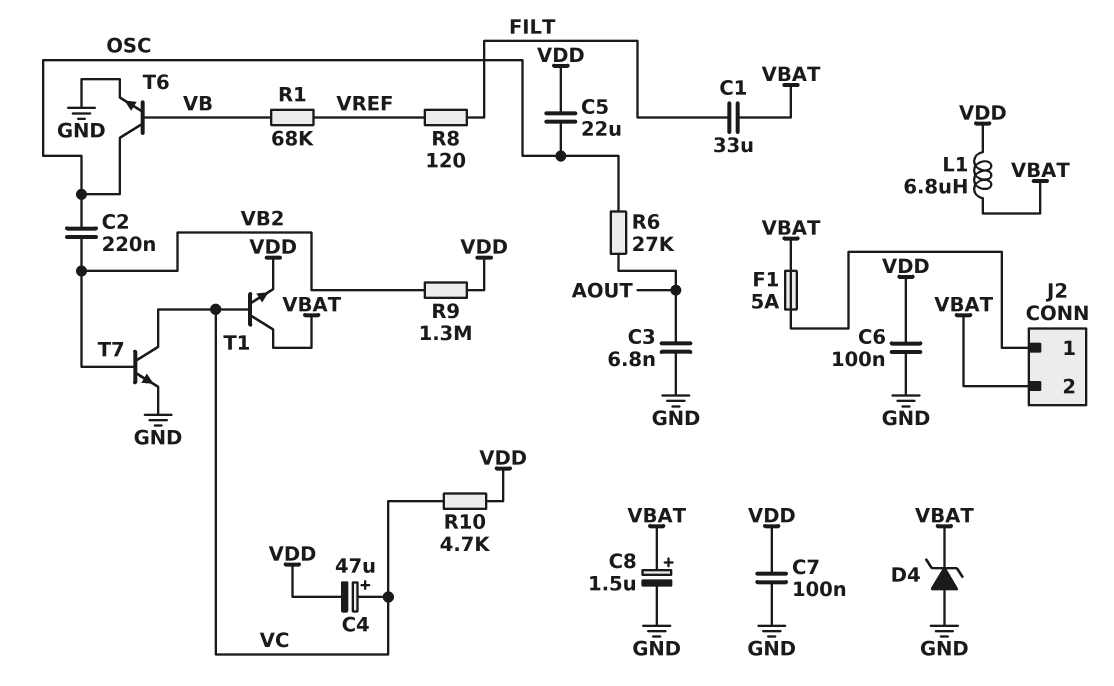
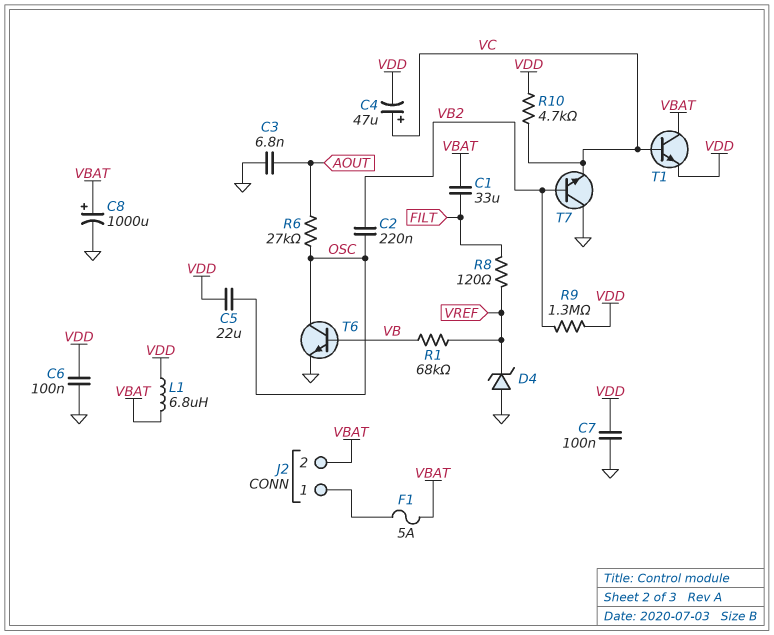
C8: 1.5uF (plus VBAT, minus GND) -> 1000uF (plus VBAT, minus GND)
D4: zener (A GND, K VBAT) -> zener (A GND, K VREF)
T7: NPN (B VB2, C VC, E GND) -> NPN (B VB2, C GND, E VC)

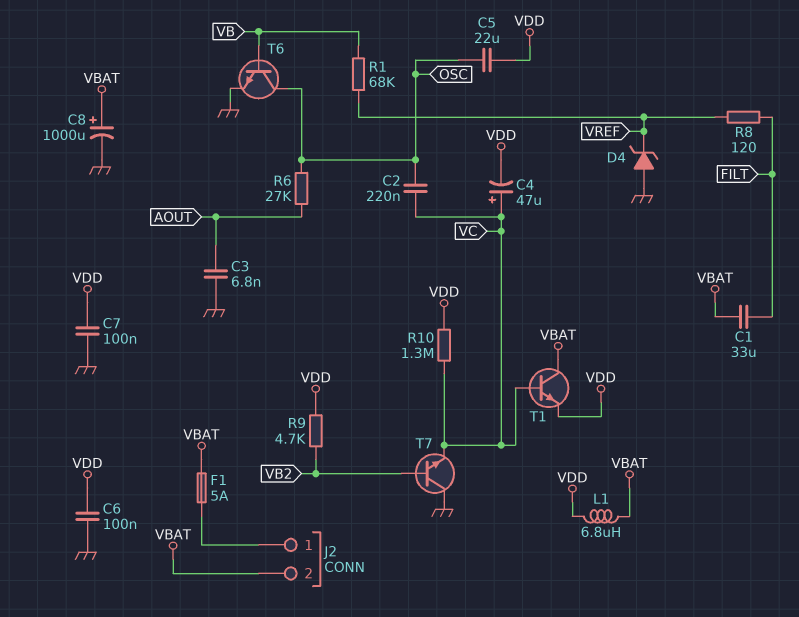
C2: 220nF (OSC, VB2) -> 220nF (OSC, VC)
R9: 1.3M (VB2, VDD) -> 4.7k (VB2, VDD)
R10: 4.7k (VC, VDD) -> 1.3M (VC, VDD)

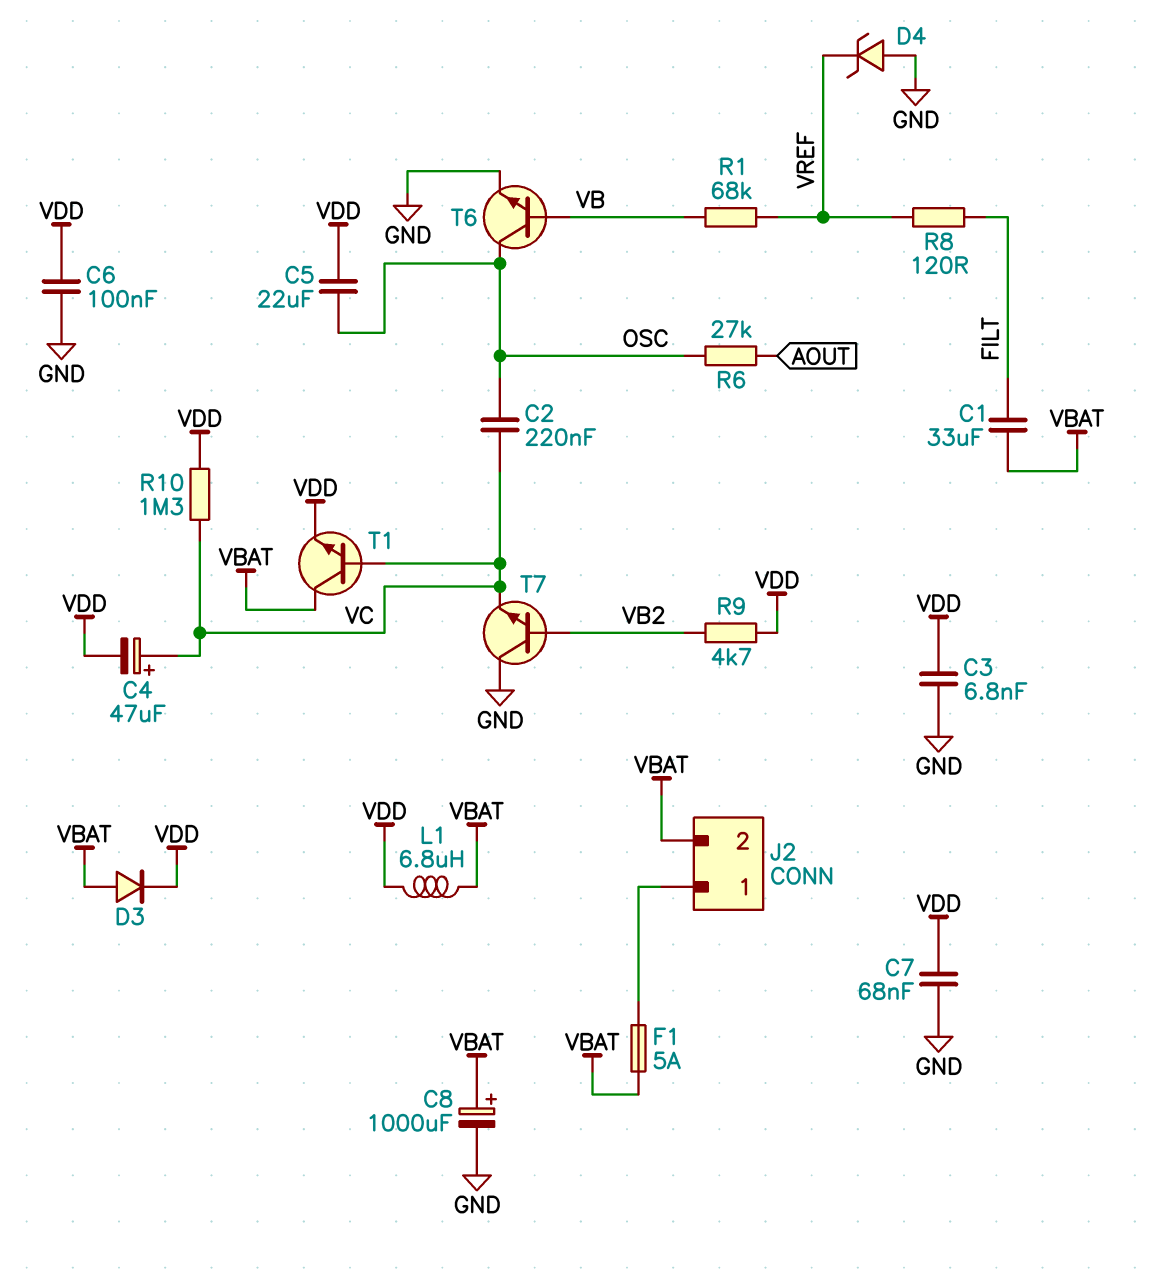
C3: 6.8nF (AOUT, GND) -> 6.8nF (GND, VDD)
C7: 100nF (GND, VDD) -> 68nF (GND, VDD)
D3: none -> diode (A VBAT, K VDD)

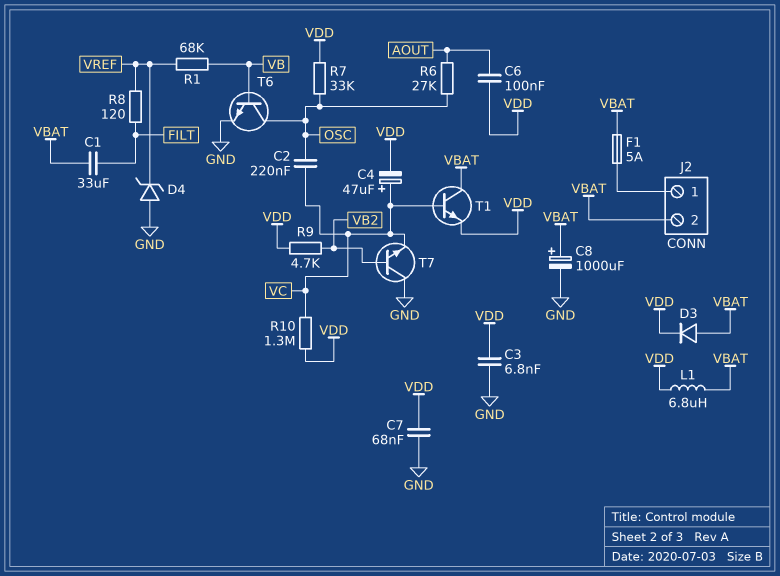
C5: 22uF (OSC, VDD) -> none
C6: 100nF (GND, VDD) -> 100nF (AOUT, VDD)
R7: none -> 33k (OSC, VDD)

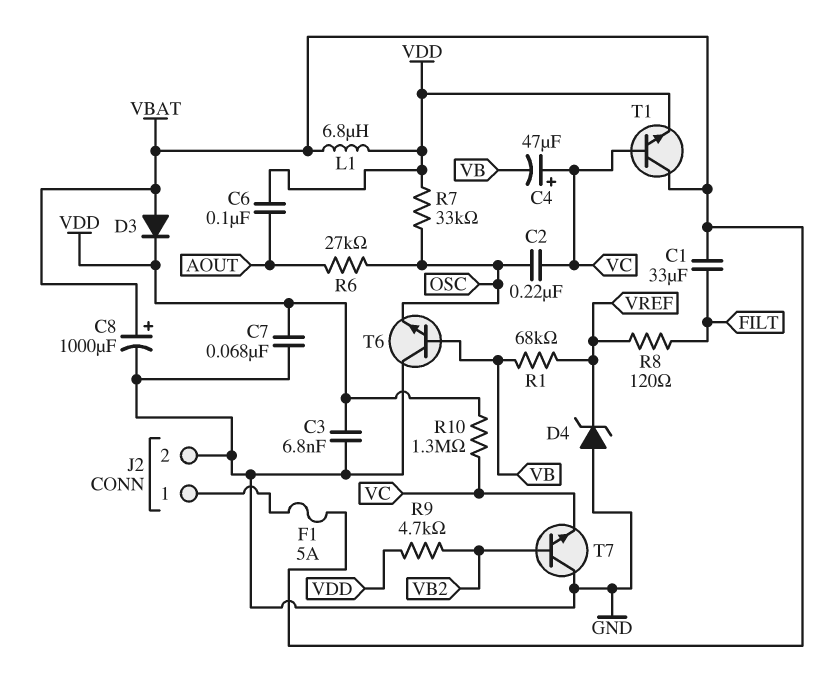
C4: 47uF (plus VC, minus VDD) -> 47uF (plus VC, minus VB)
J2 pin 2: VBAT -> GND
T6: NPN (B VB, C OSC, E GND) -> NPN (B VB, C GND, E OSC)

